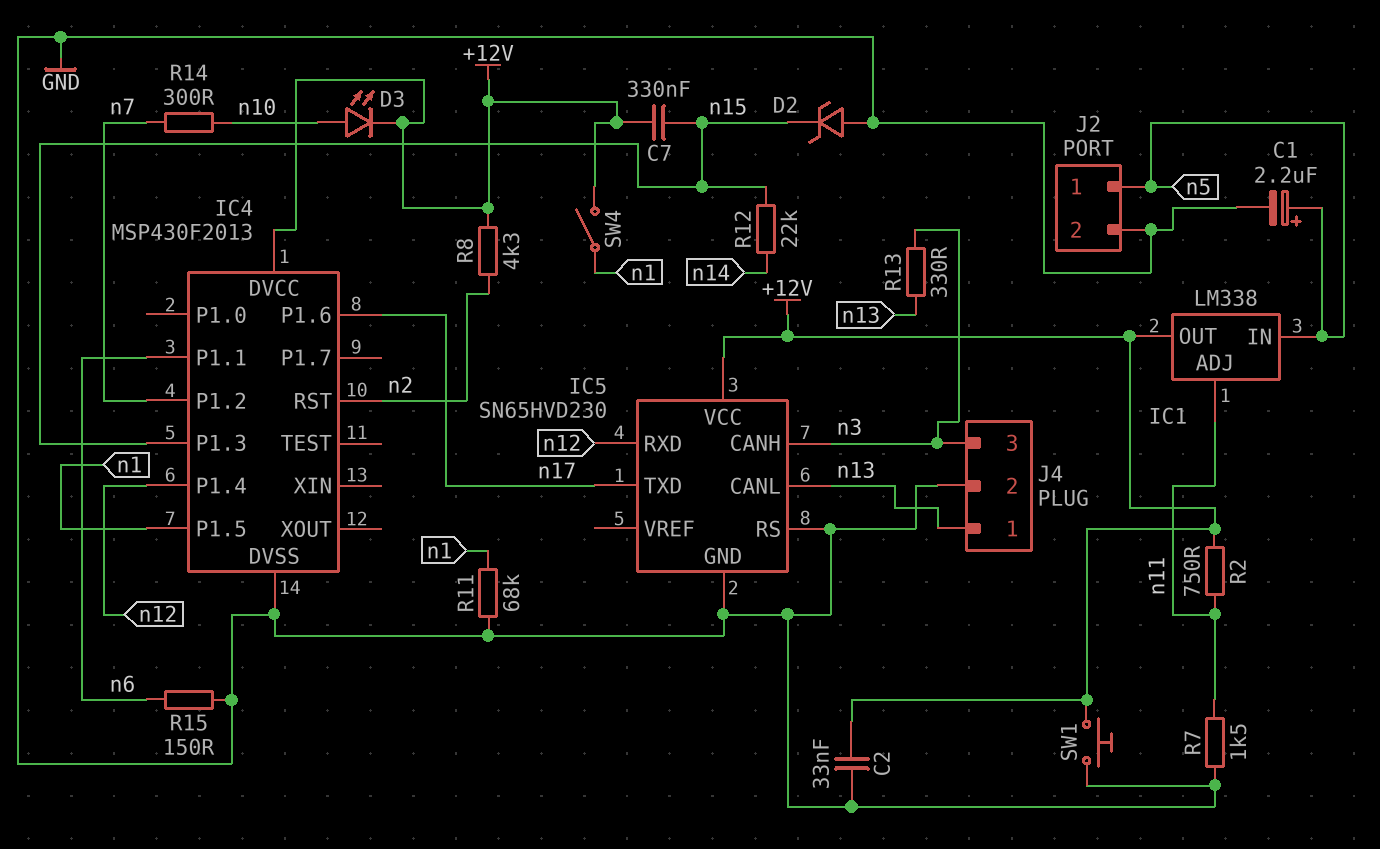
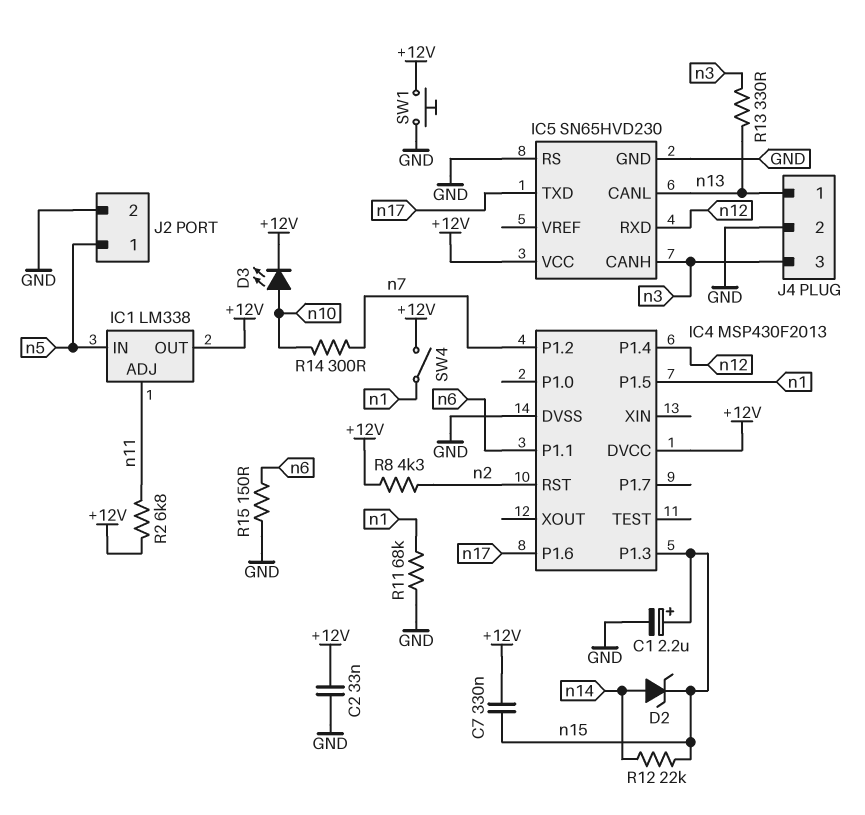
C1: 2.2uF (plus n5, minus GND) -> 2.2uF (plus n15, minus GND)
D2: zener (A GND, K n15) -> zener (A n14, K n15)
R2: 750 (+12V, n11) -> 6.8k (+12V, n11)
R7: 1.5k (GND, n11) -> none

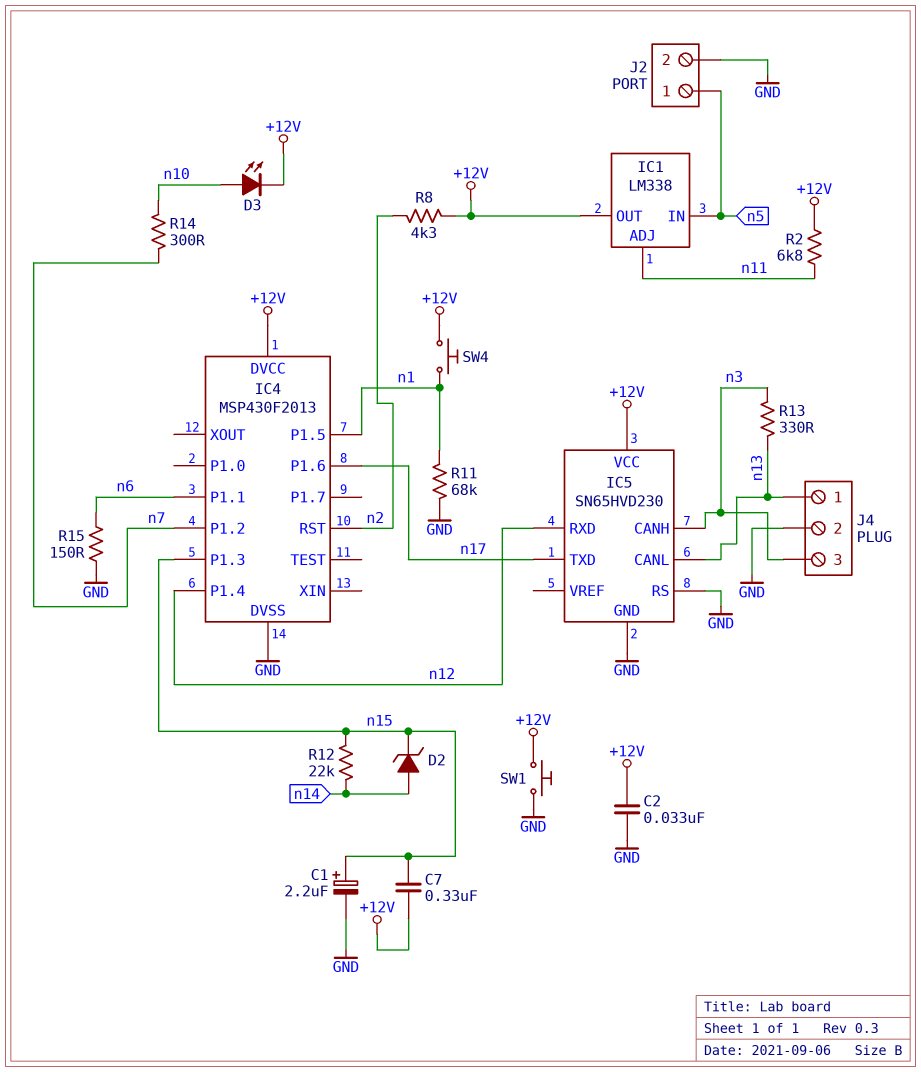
SW4: switch (+12V, n1) -> button (+12V, n1)

